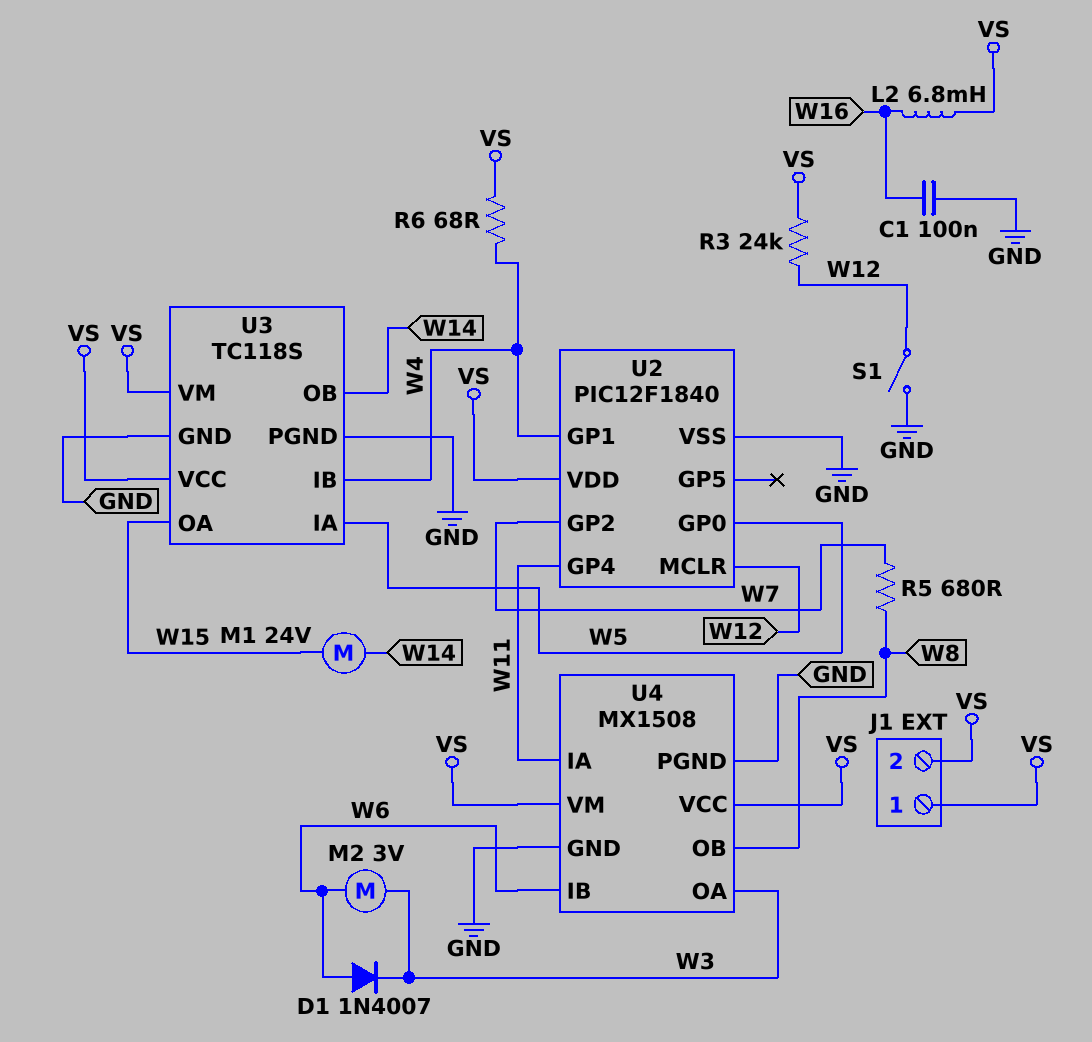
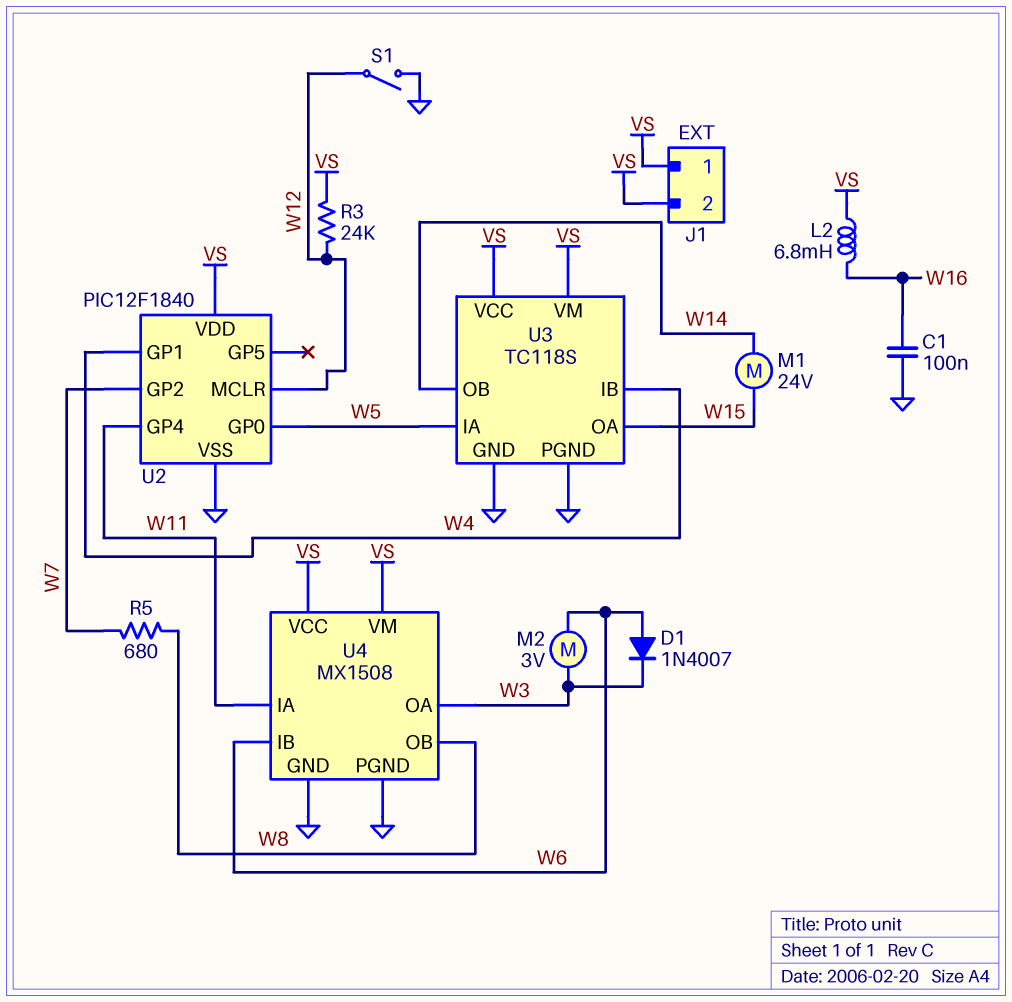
R6: 68 (VS, W4) -> none

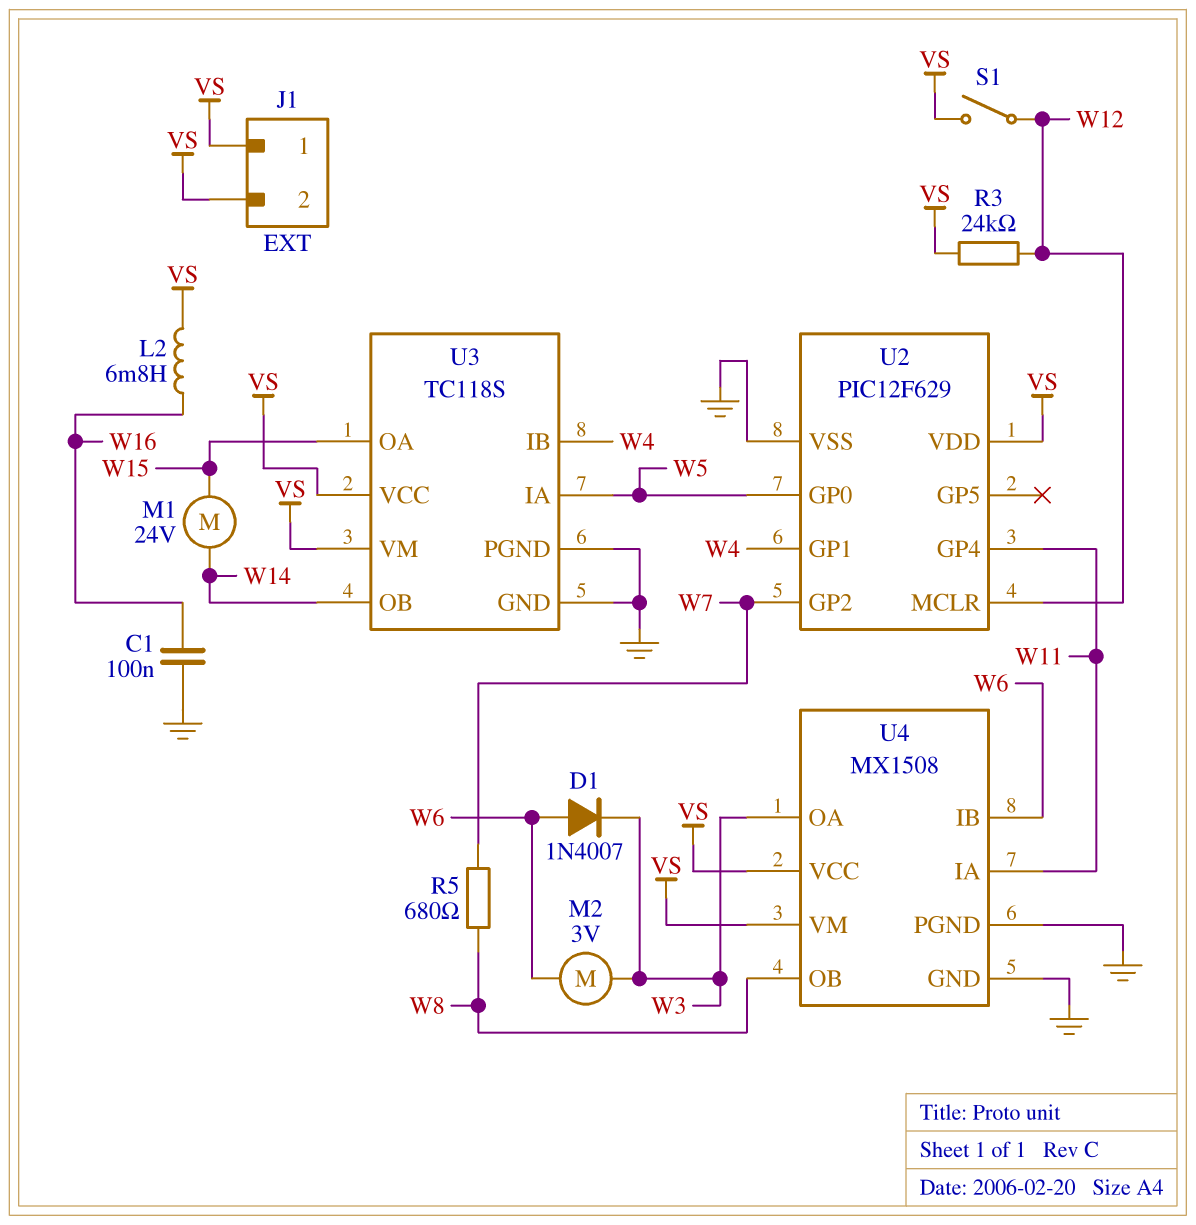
S1: switch (GND, W12) -> switch (VS, W12)
U2: PIC12F1840 -> PIC12F629

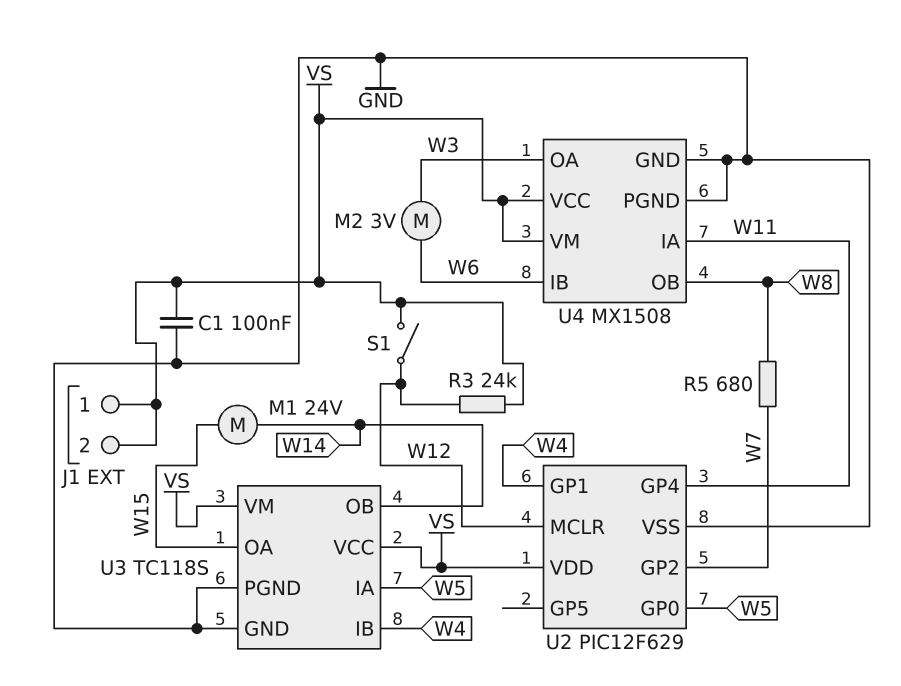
C1: 100nF (GND, W16) -> 100nF (GND, VS)
D1: diode 1N4007 (A W6, K W3) -> none
L2: 6.8mH (VS, W16) -> none

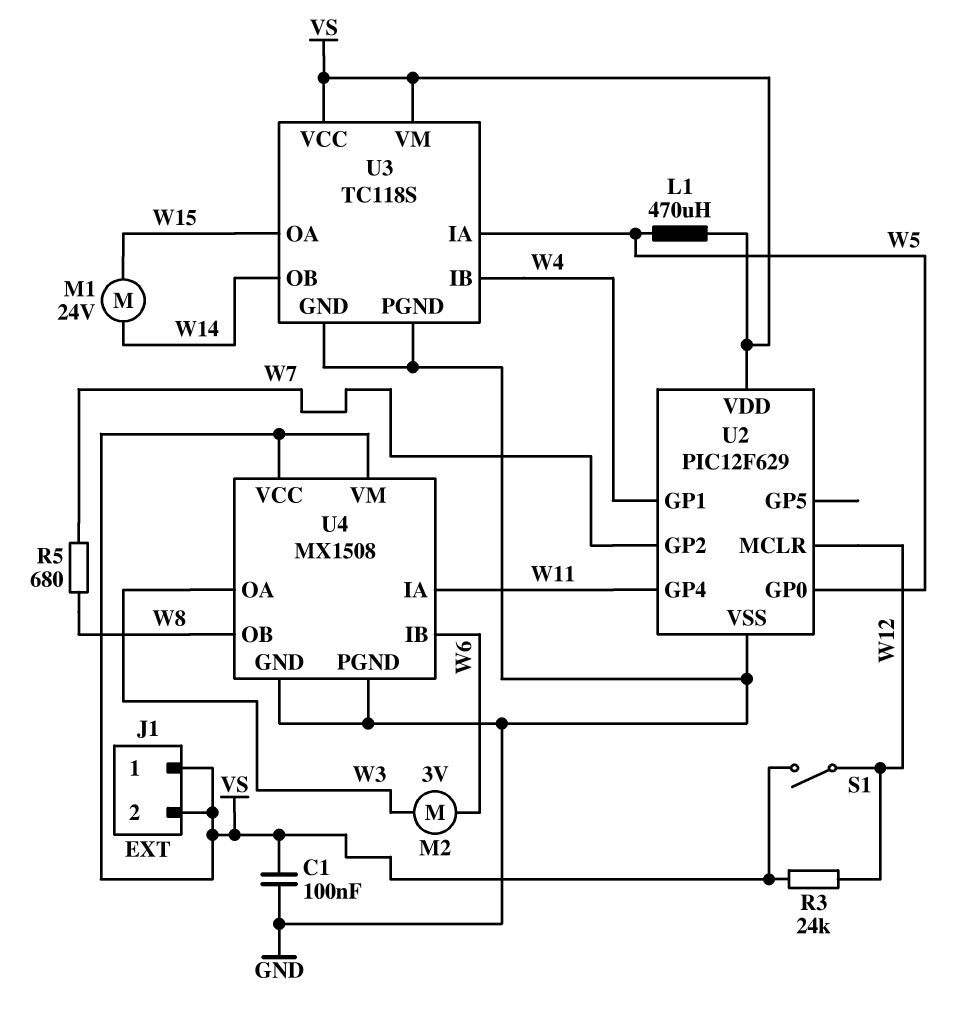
L1: none -> 470uH (VS, W5)

